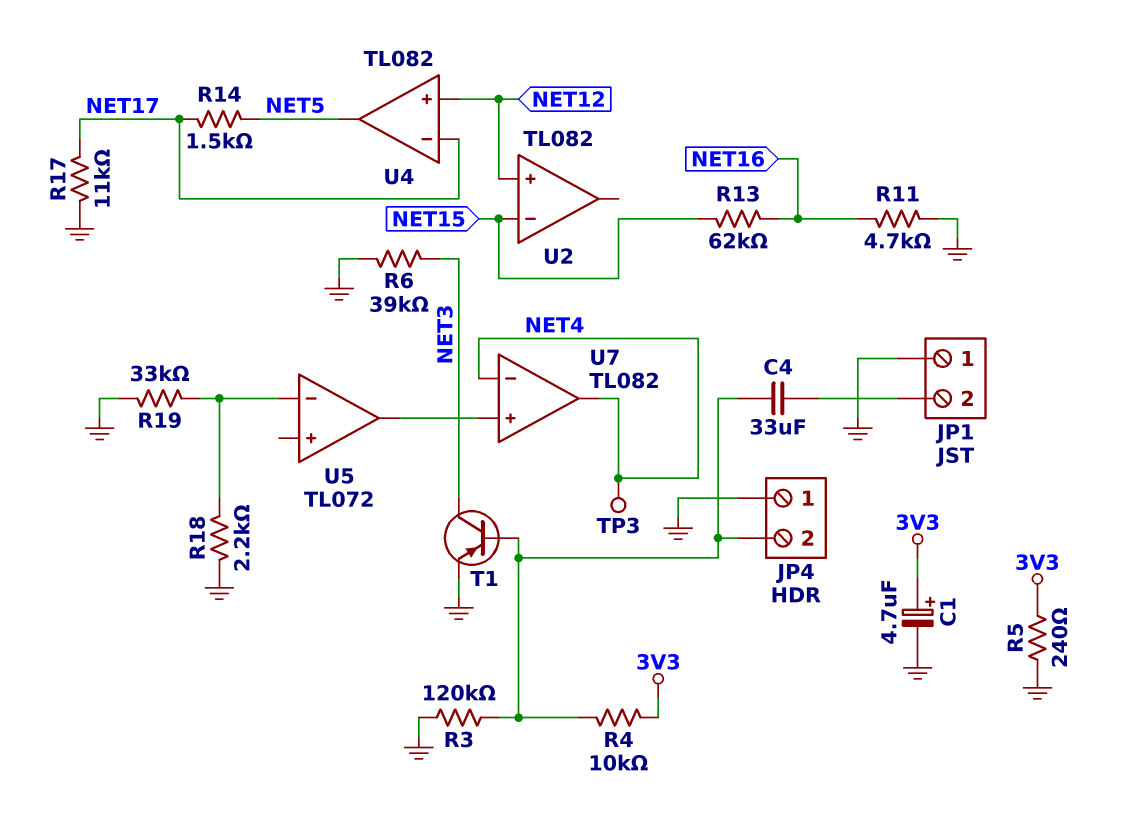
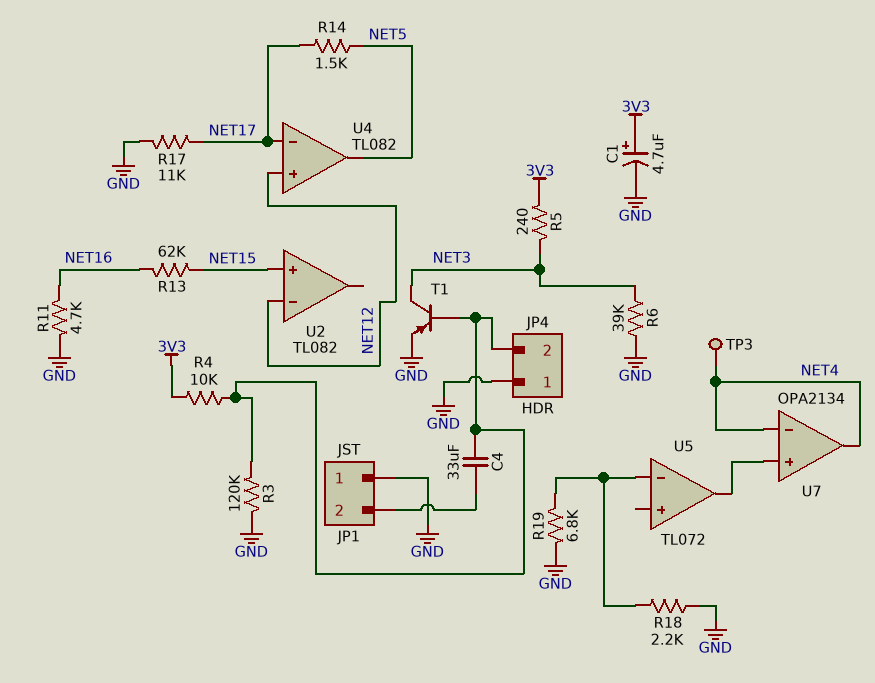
R5: 240 (3V3, GND) -> 240 (3V3, NET3)
R19: 33k (GND, U5/in-) -> 6.8k (GND, U5/in-)
U2 pin in+: NET12 -> NET15
U2 pin in-: NET15 -> NET12
U7: TL082 -> OPA2134

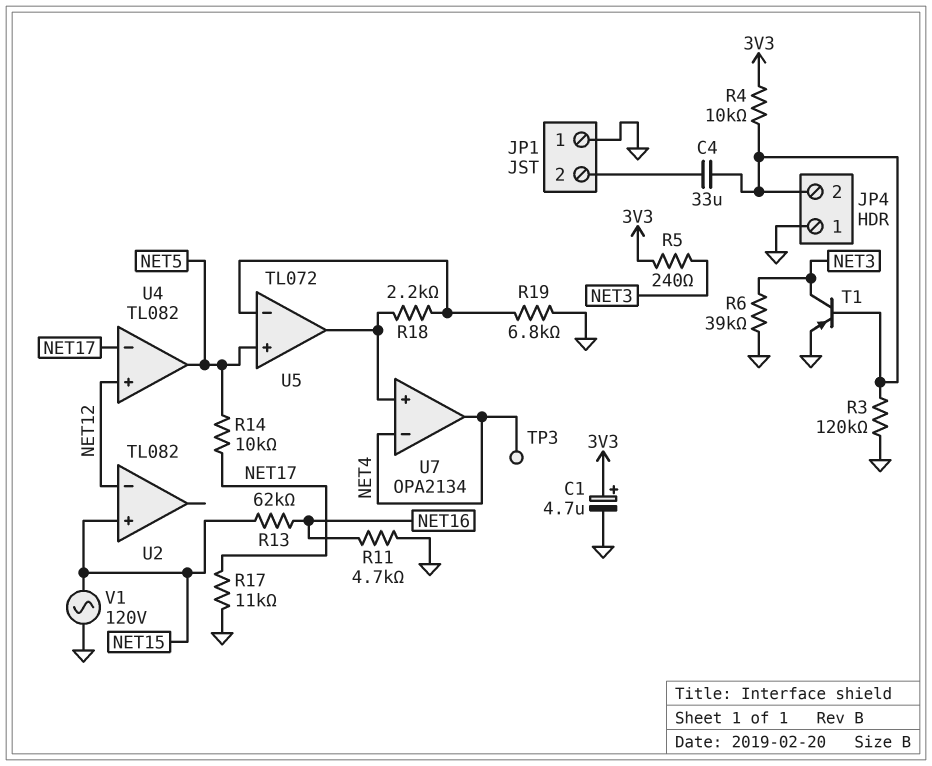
R14: 1.5k (NET5, NET17) -> 10k (NET5, NET17)
R18: 2.2k (GND, U5/in-) -> 2.2k (U5/in-, U5/out)
U5 pin in+: none -> NET5
V1: none -> AC 120V (GND, NET15)

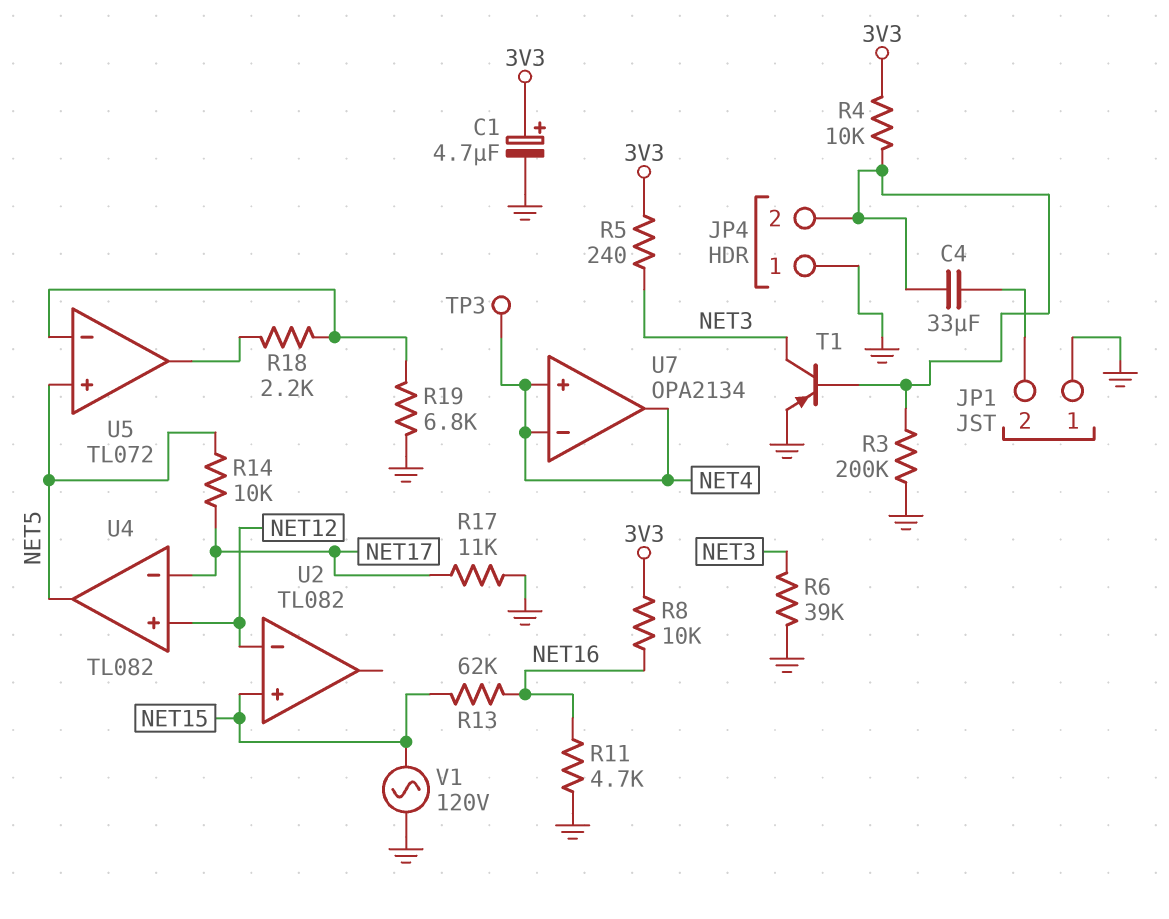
R3: 120k (GND, JP4/2) -> 200k (GND, JP4/2)
R8: none -> 10k (3V3, NET16)
U7 pin in+: U5/out -> NET4

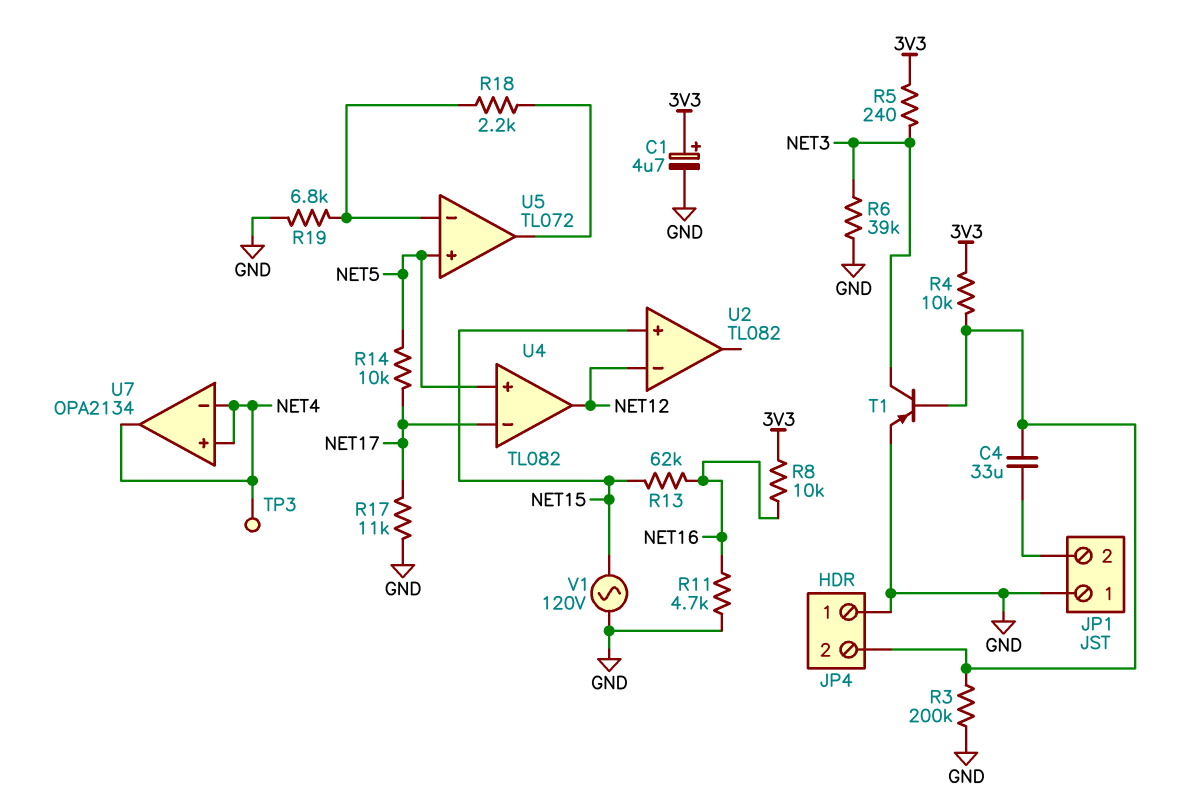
U4 pin in+: NET12 -> NET5
U4 pin out: NET5 -> NET12

